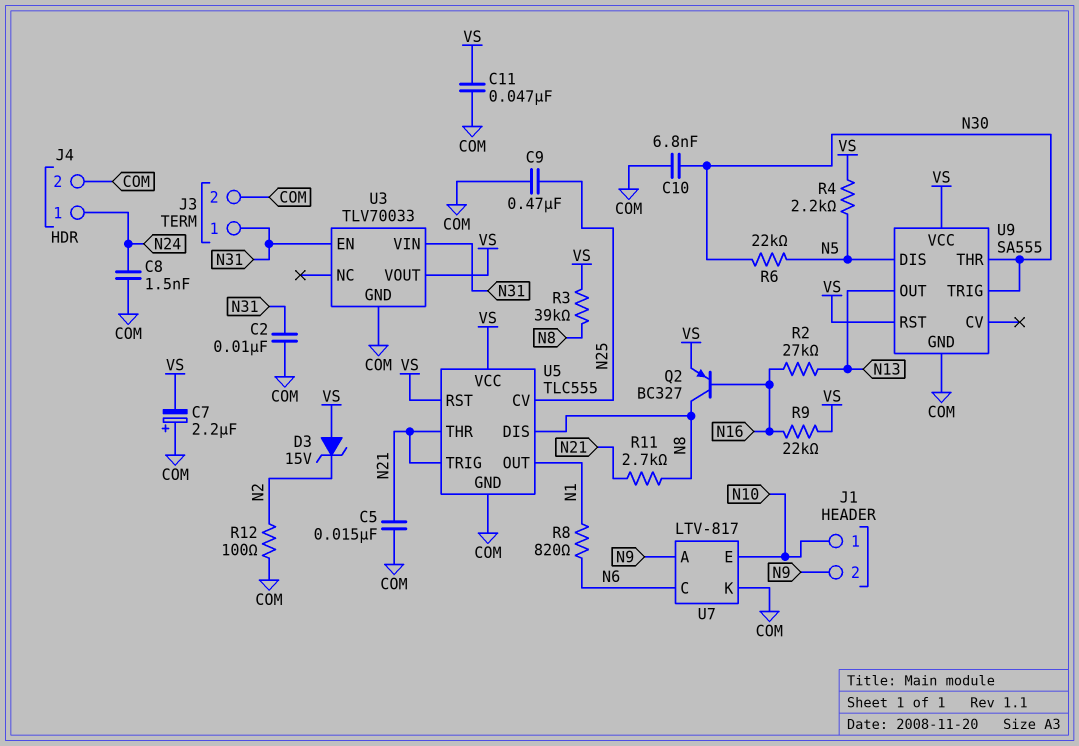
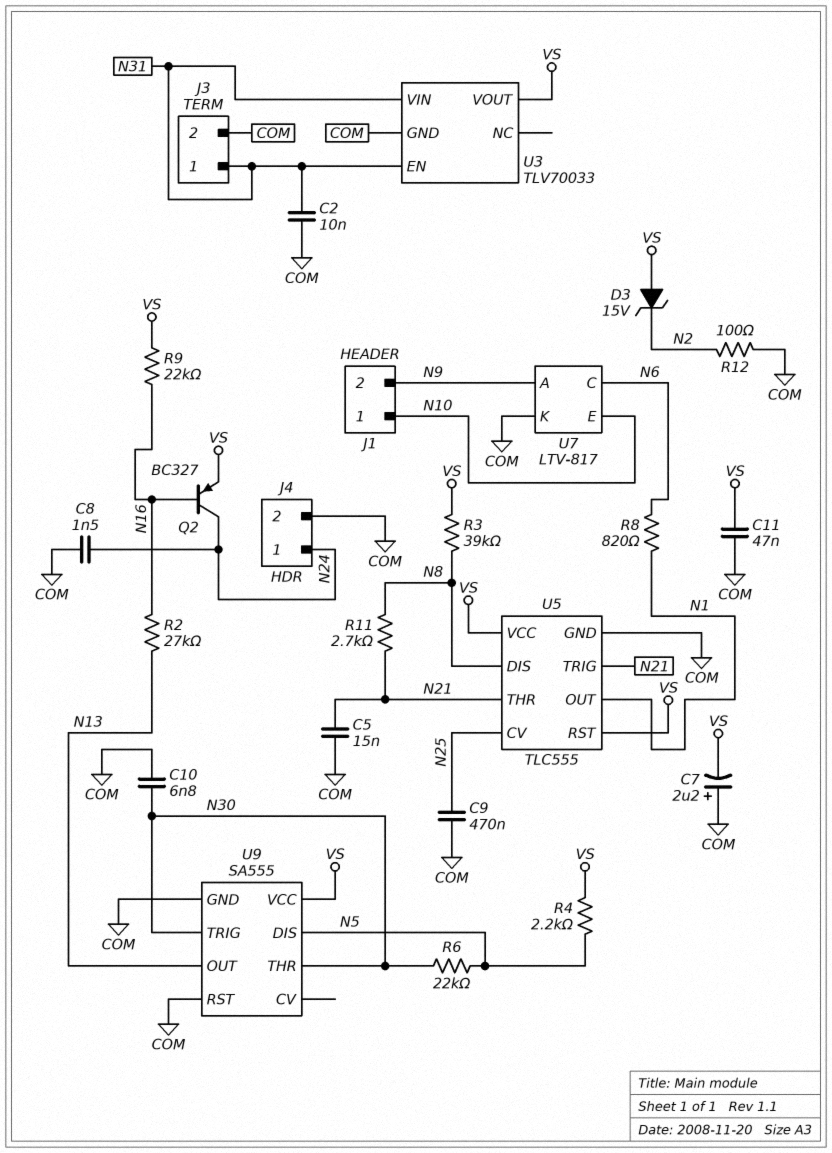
Q2: PNP BC327 (B N16, C N8, E VS) -> PNP BC327 (B N16, C N24, E VS)
U9 pin RST: VS -> COM

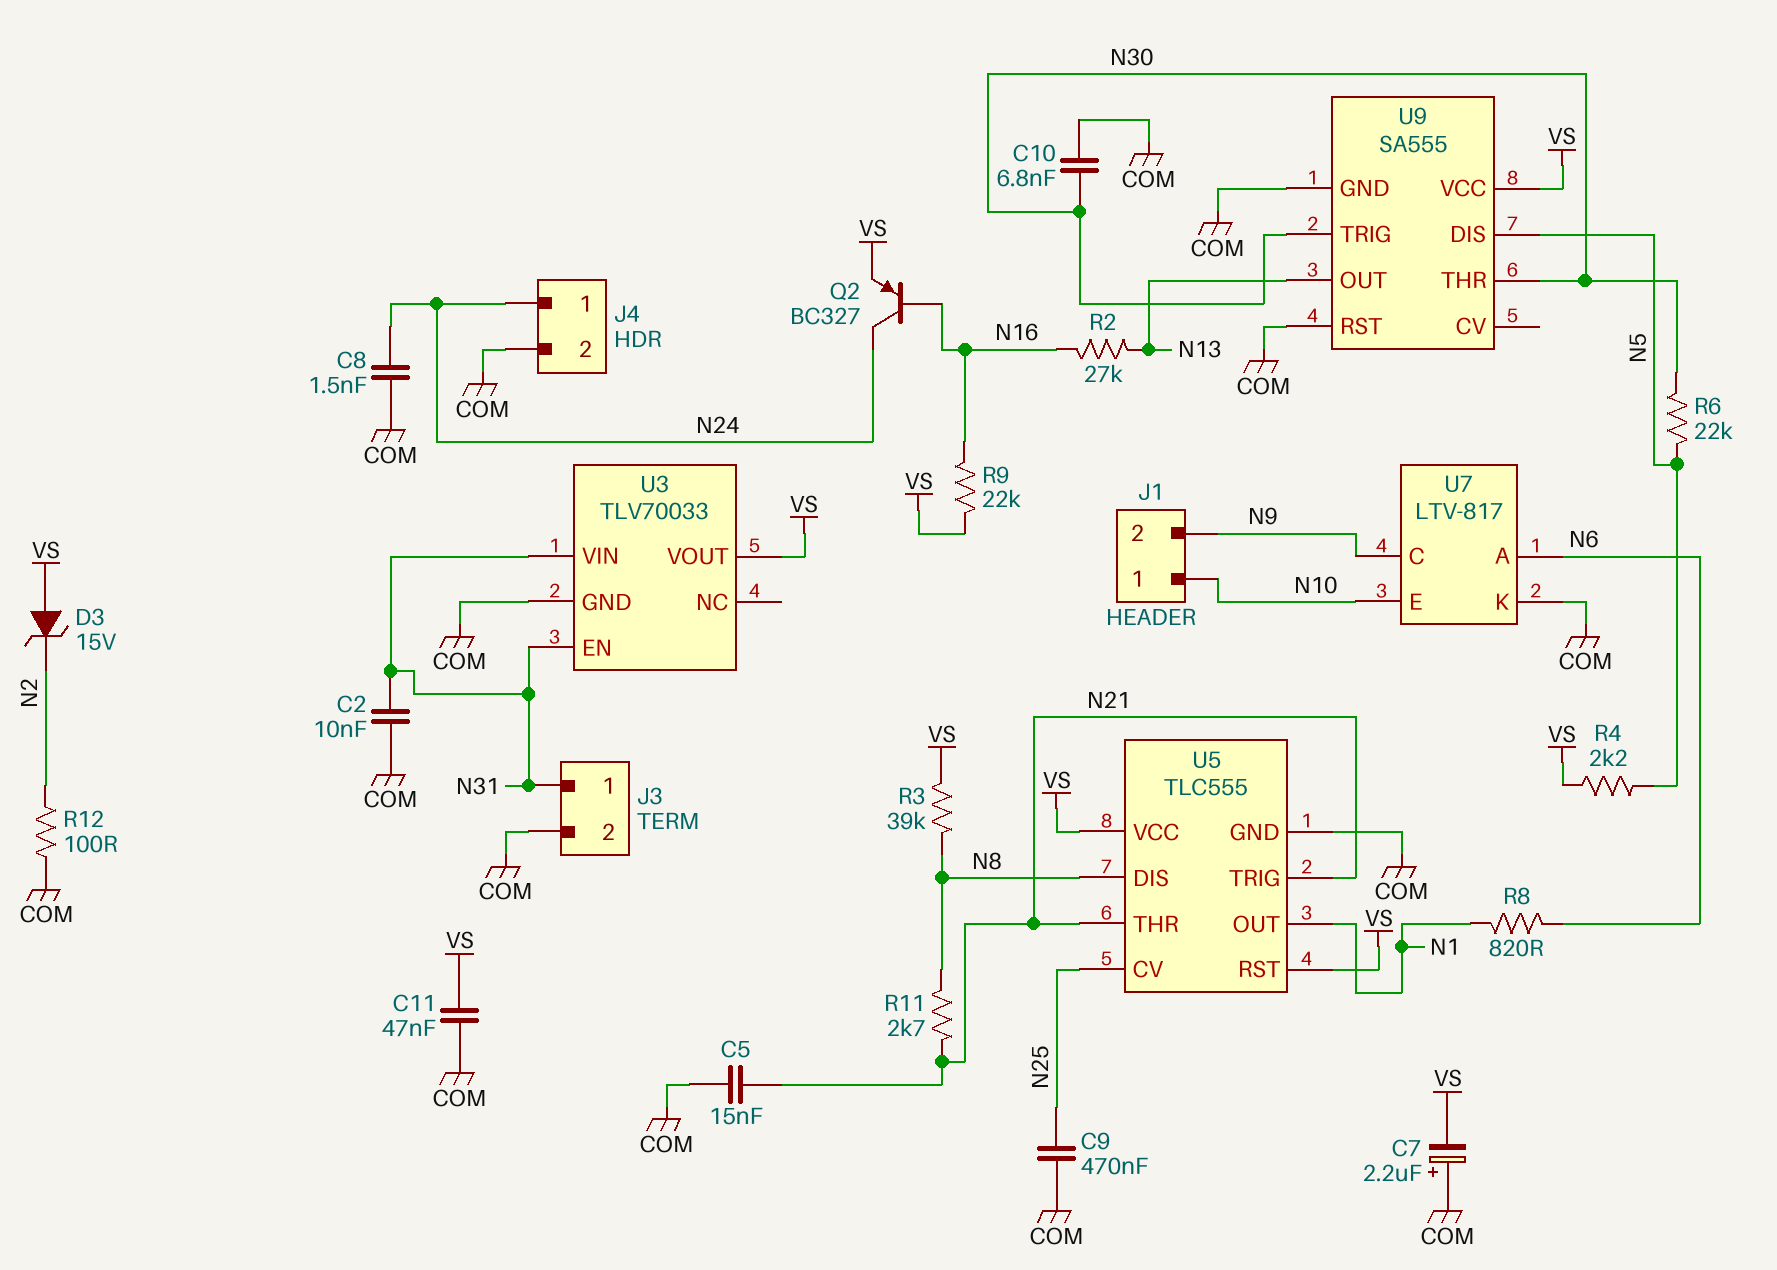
U7 pin A: N9 -> N6
U7 pin C: N6 -> N9

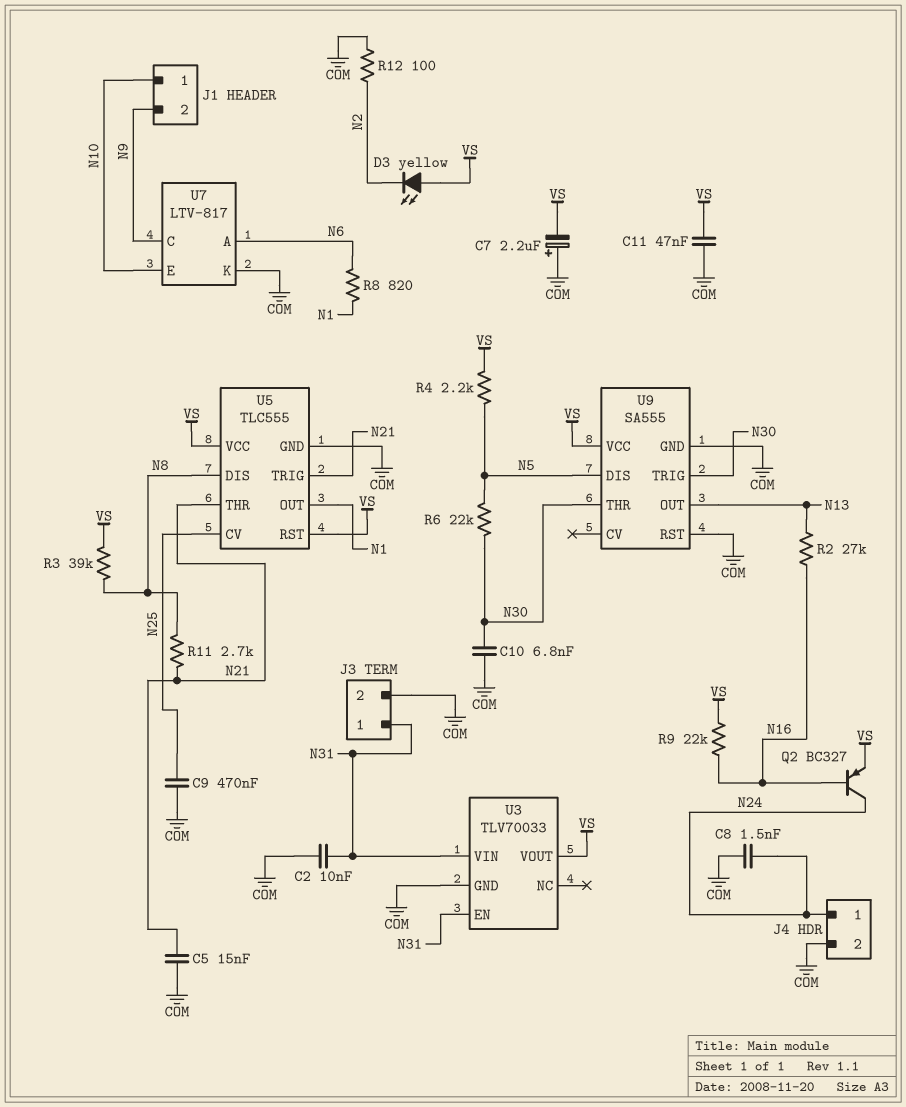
D3: zener 15V (A VS, K N2) -> LED yellow (A VS, K N2)

